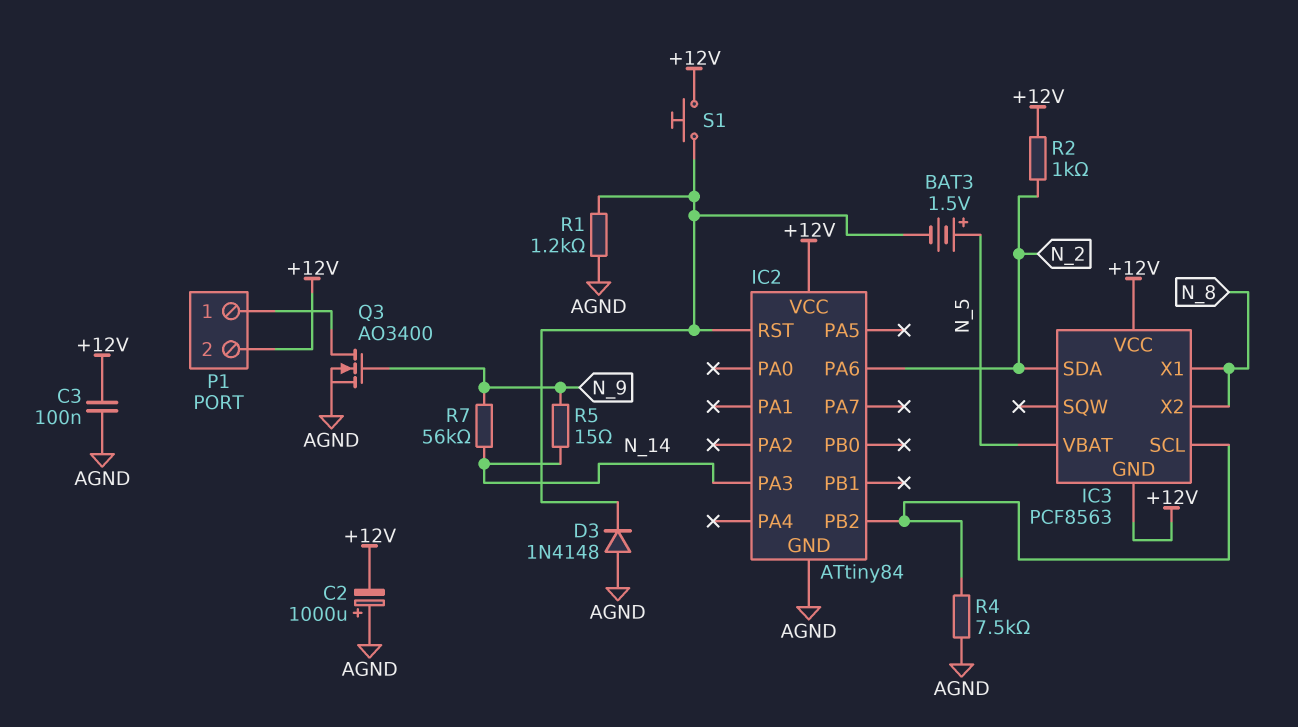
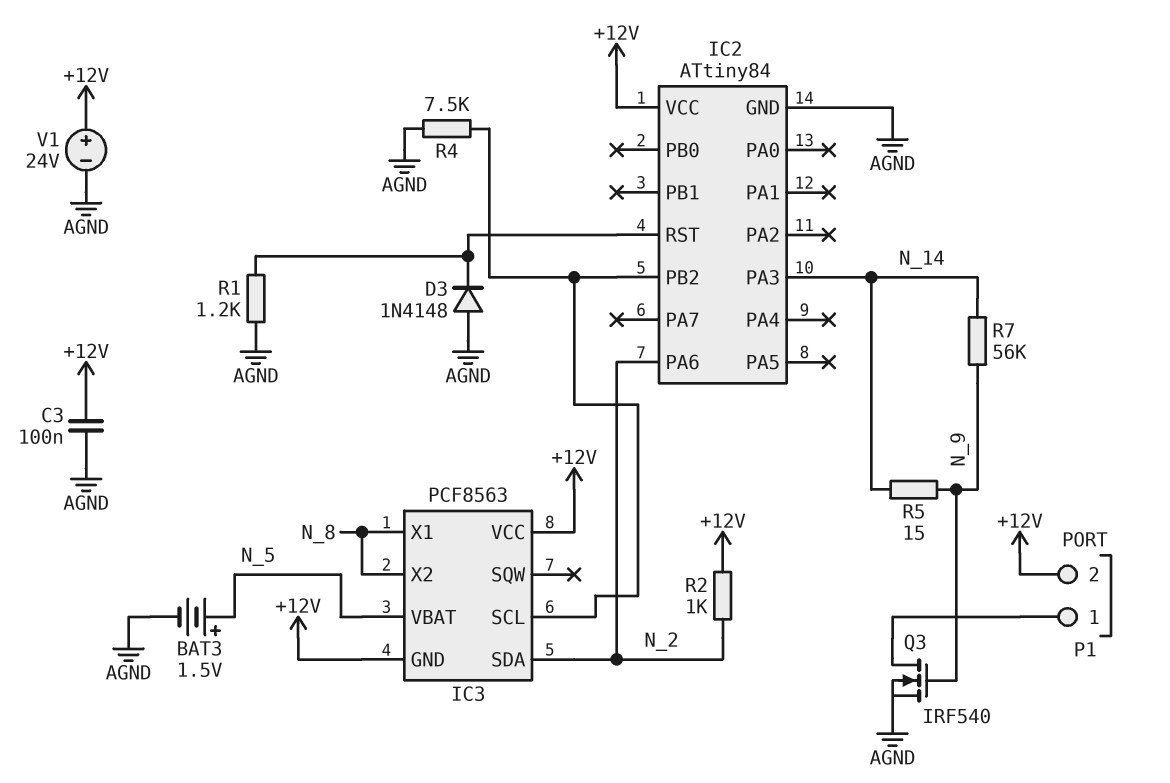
BAT3: 1.5V (plus N_5, minus IC2/RST) -> 1.5V (plus N_5, minus AGND)
C2: 1000uF (plus AGND, minus +12V) -> none
Q3: NMOS AO3400 (G N_9, D P1/1, S AGND) -> NMOS IRF540 (G N_9, D P1/1, S AGND)
S1: button (+12V, IC2/RST) -> none
V1: none -> 24V (plus +12V, minus AGND)

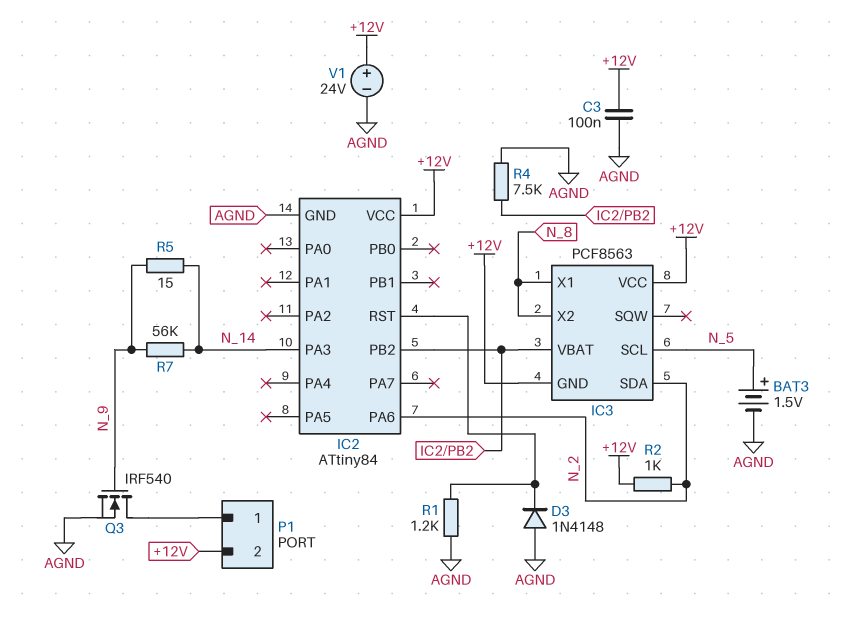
IC3 pin SCL: IC2/PB2 -> N_5
IC3 pin VBAT: N_5 -> IC2/PB2

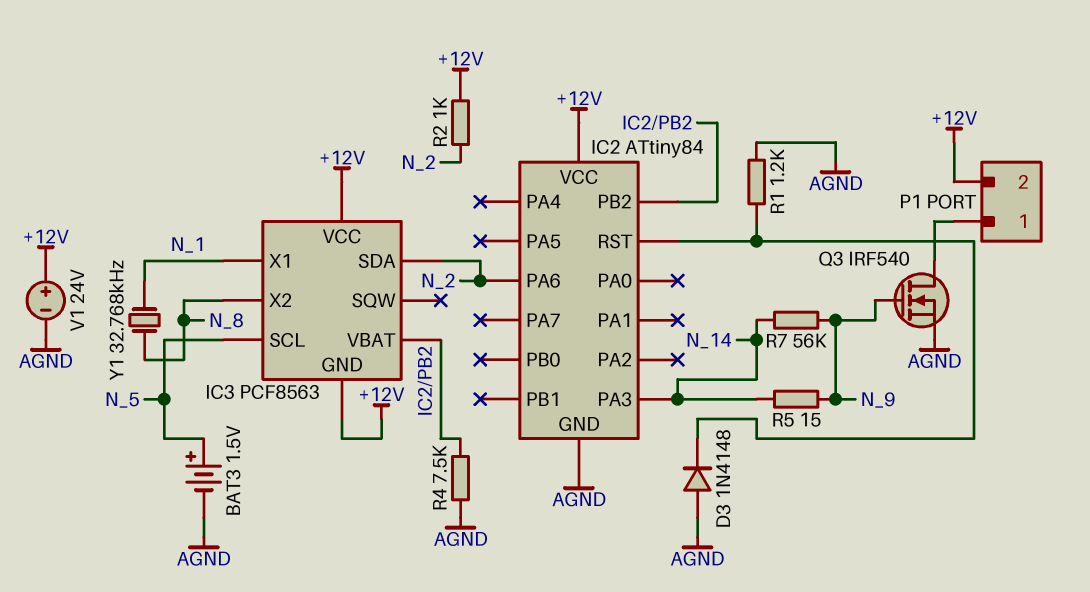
C3: 100nF (+12V, AGND) -> none
IC3 pin X1: N_8 -> N_1
Y1: none -> 32.768kHz (N_1, N_8)

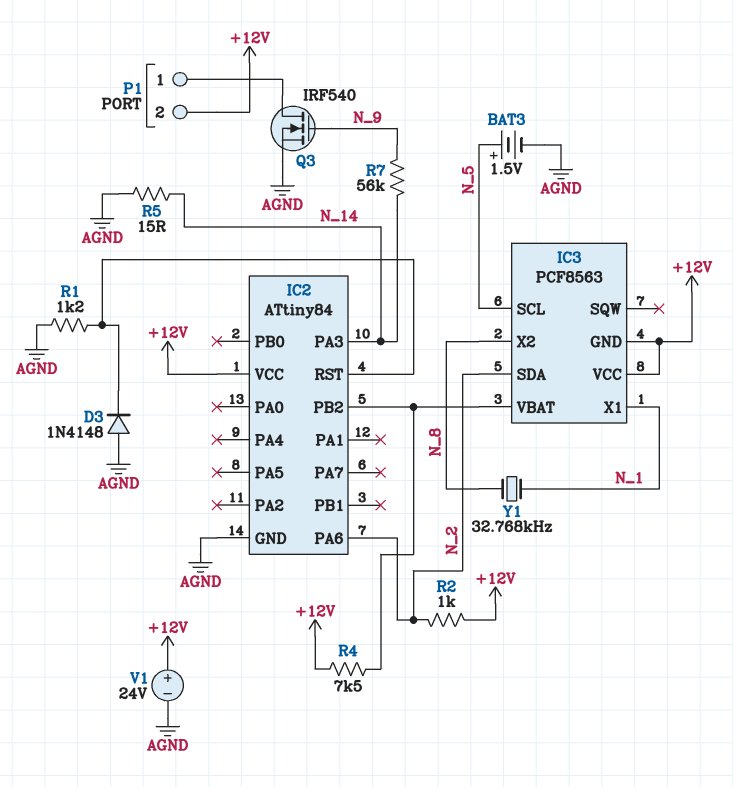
R4: 7.5k (AGND, IC2/PB2) -> 7.5k (+12V, IC2/PB2)
R5: 15 (N_9, N_14) -> 15 (AGND, N_14)

